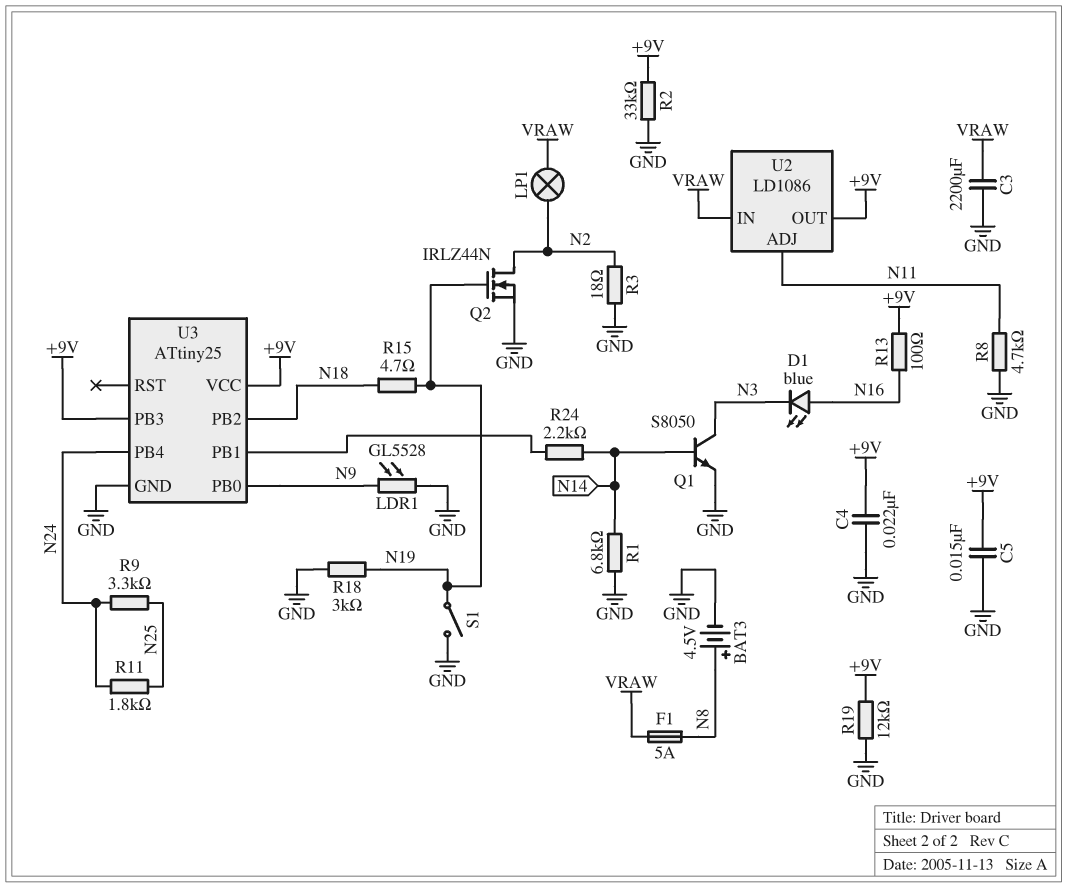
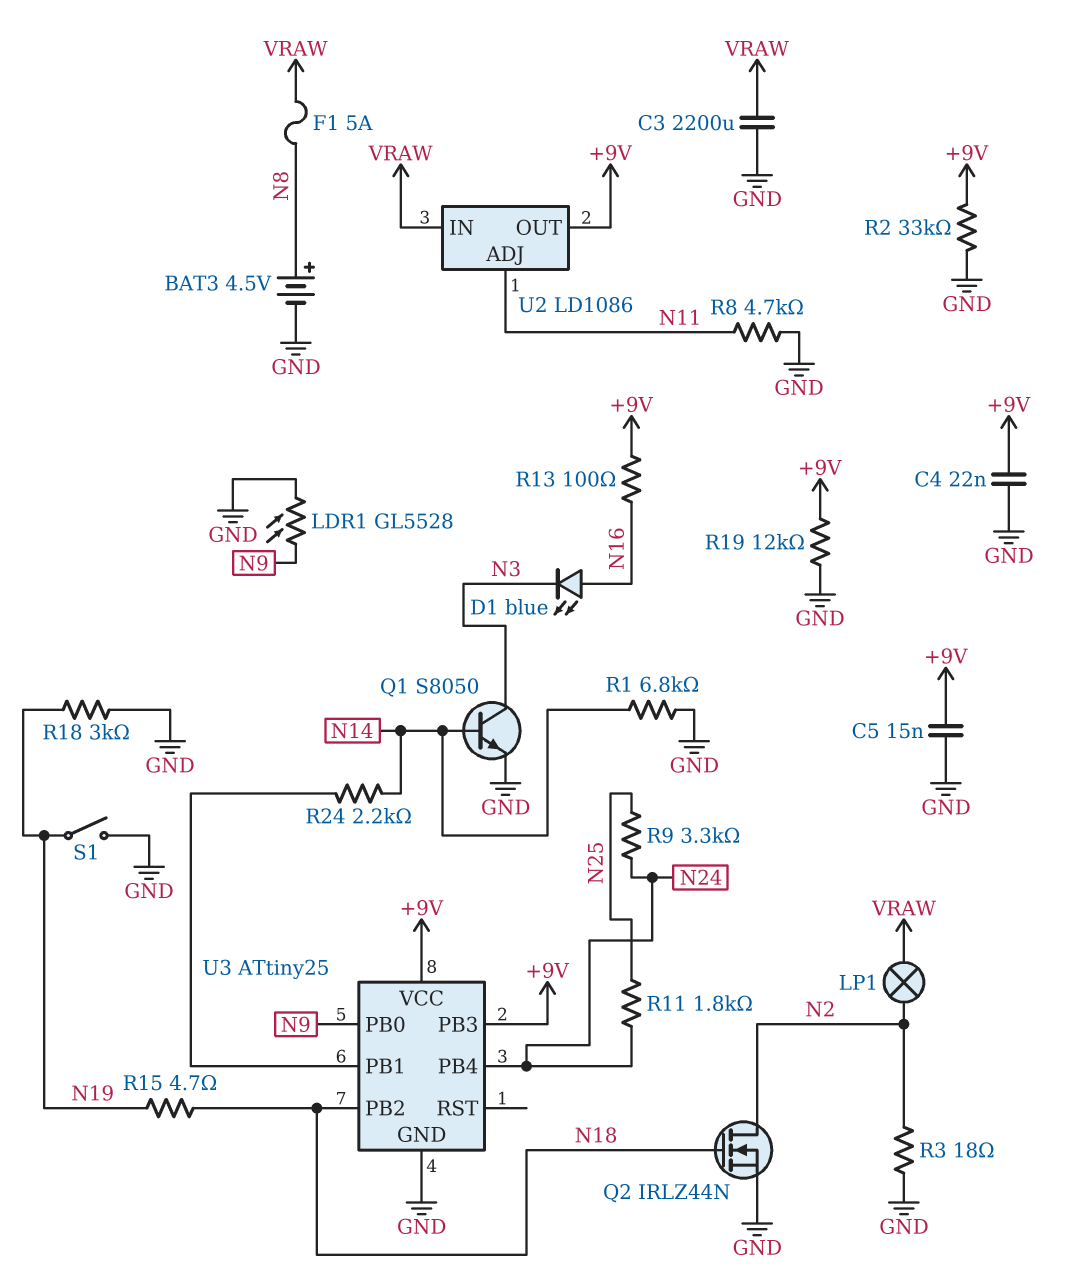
Q2: NMOS IRLZ44N (G N19, D N2, S GND) -> NMOS IRLZ44N (G N18, D N2, S GND)

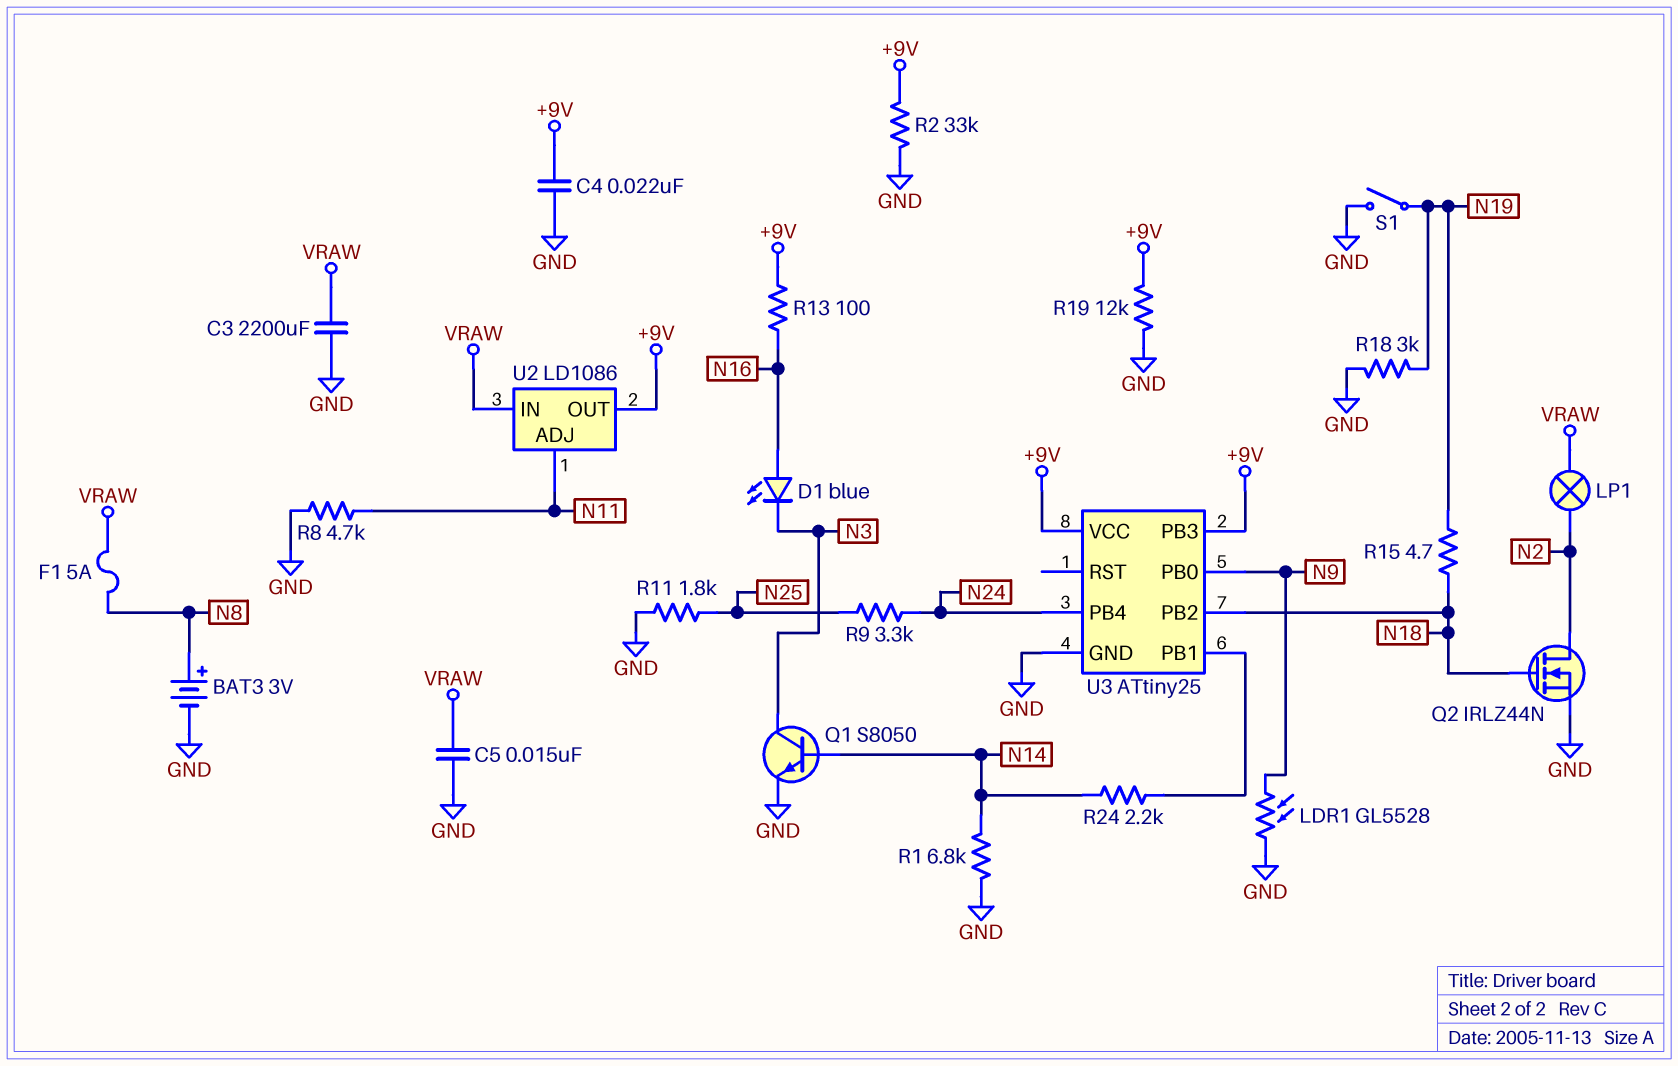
BAT3: 4.5V (plus N8, minus GND) -> 3V (plus N8, minus GND)
C5: 15nF (+9V, GND) -> 15nF (GND, VRAW)
R3: 18 (GND, N2) -> none
R11: 1.8k (N24, N25) -> 1.8k (GND, N25)

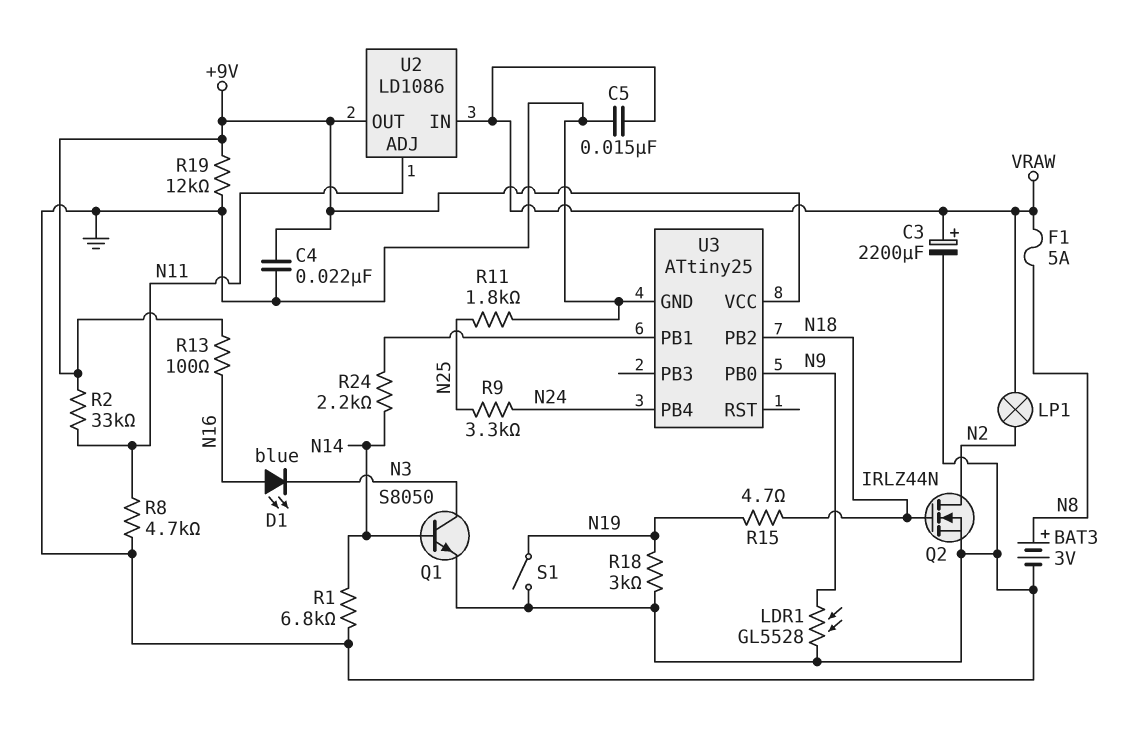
C3: 2200uF (GND, VRAW) -> 2200uF (plus VRAW, minus GND)
R2: 33k (+9V, GND) -> 33k (+9V, N11)
U3 pin PB3: +9V -> none

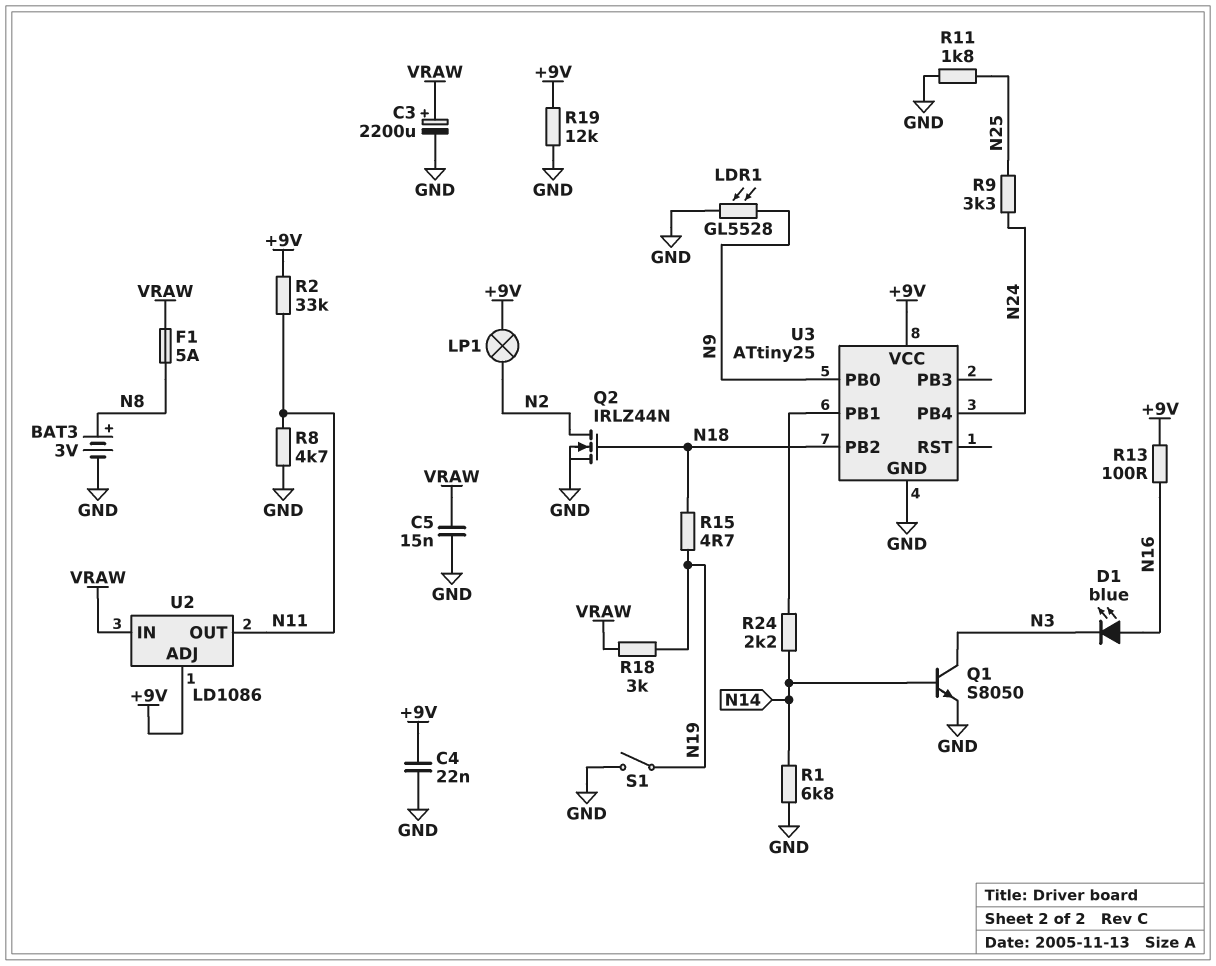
LP1: lamp (N2, VRAW) -> lamp (+9V, N2)
R18: 3k (GND, N19) -> 3k (N19, VRAW)
U2 pin ADJ: N11 -> +9V
U2 pin OUT: +9V -> N11

